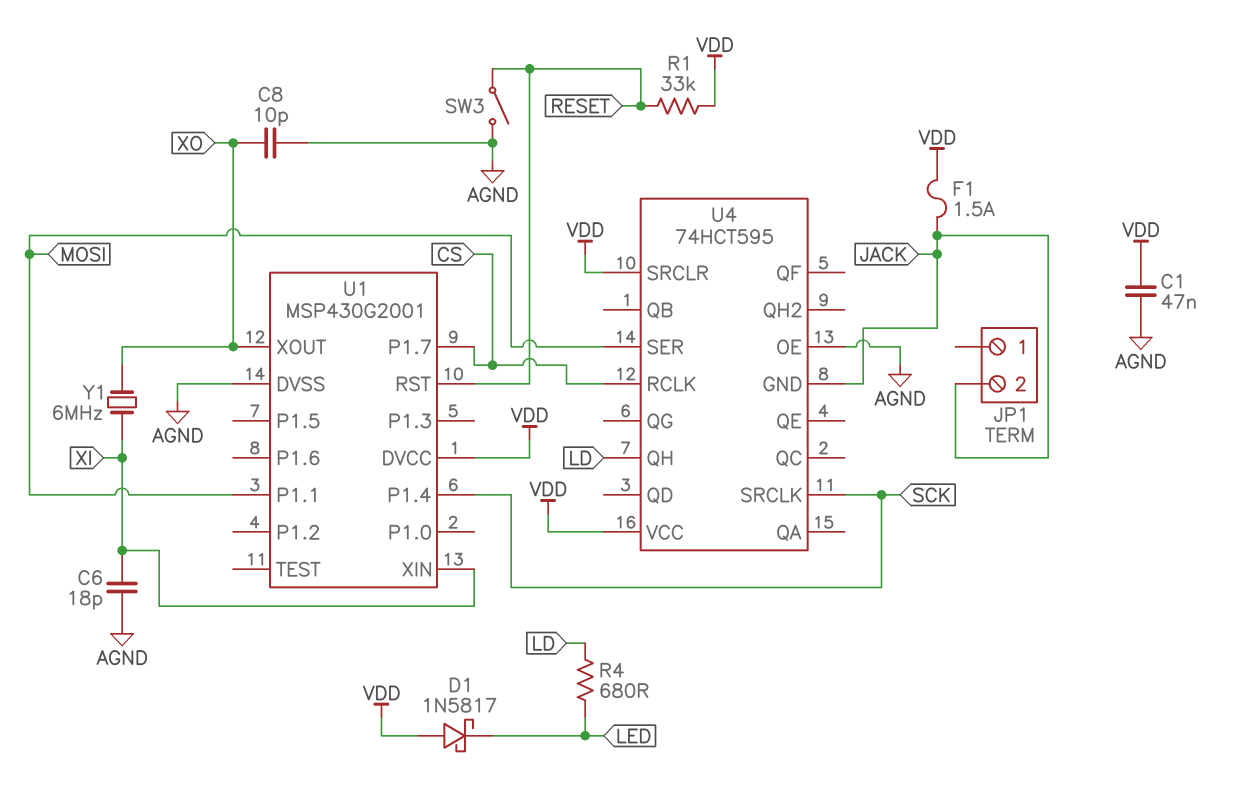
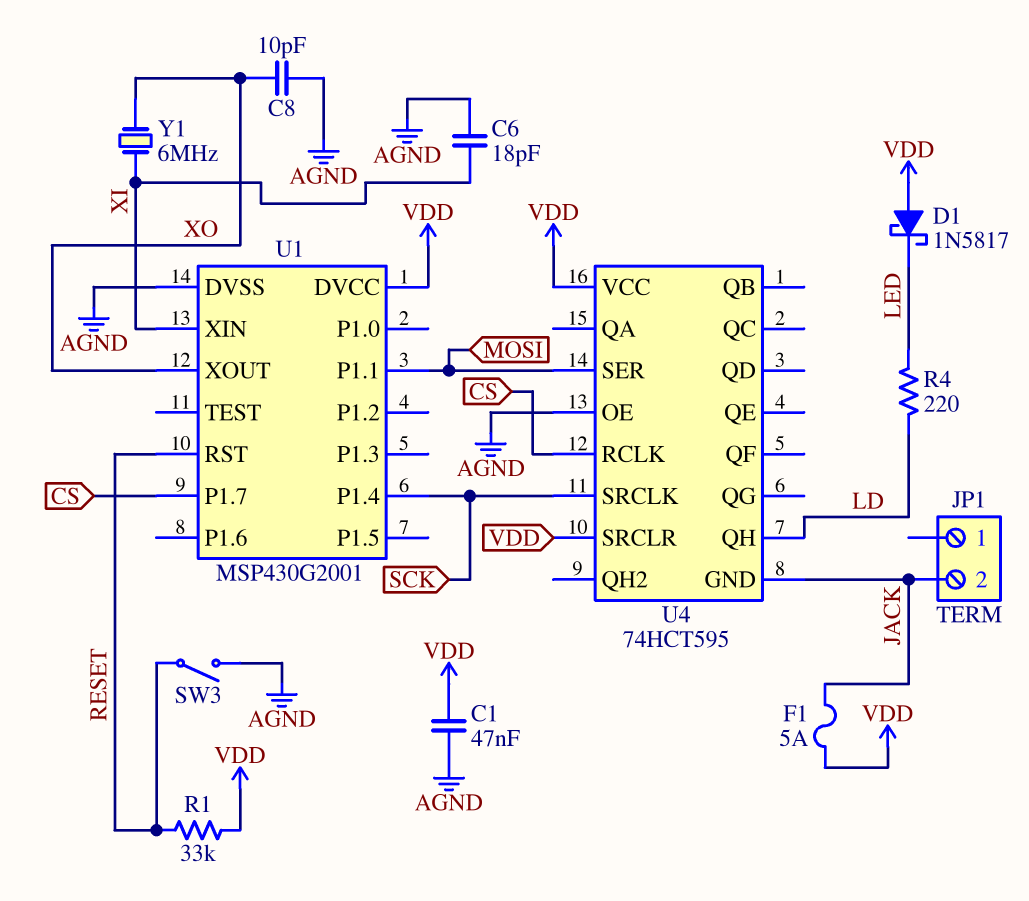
F1: 1.5A (JACK, VDD) -> 5A (JACK, VDD)
R4: 680 (LD, LED) -> 220 (LD, LED)

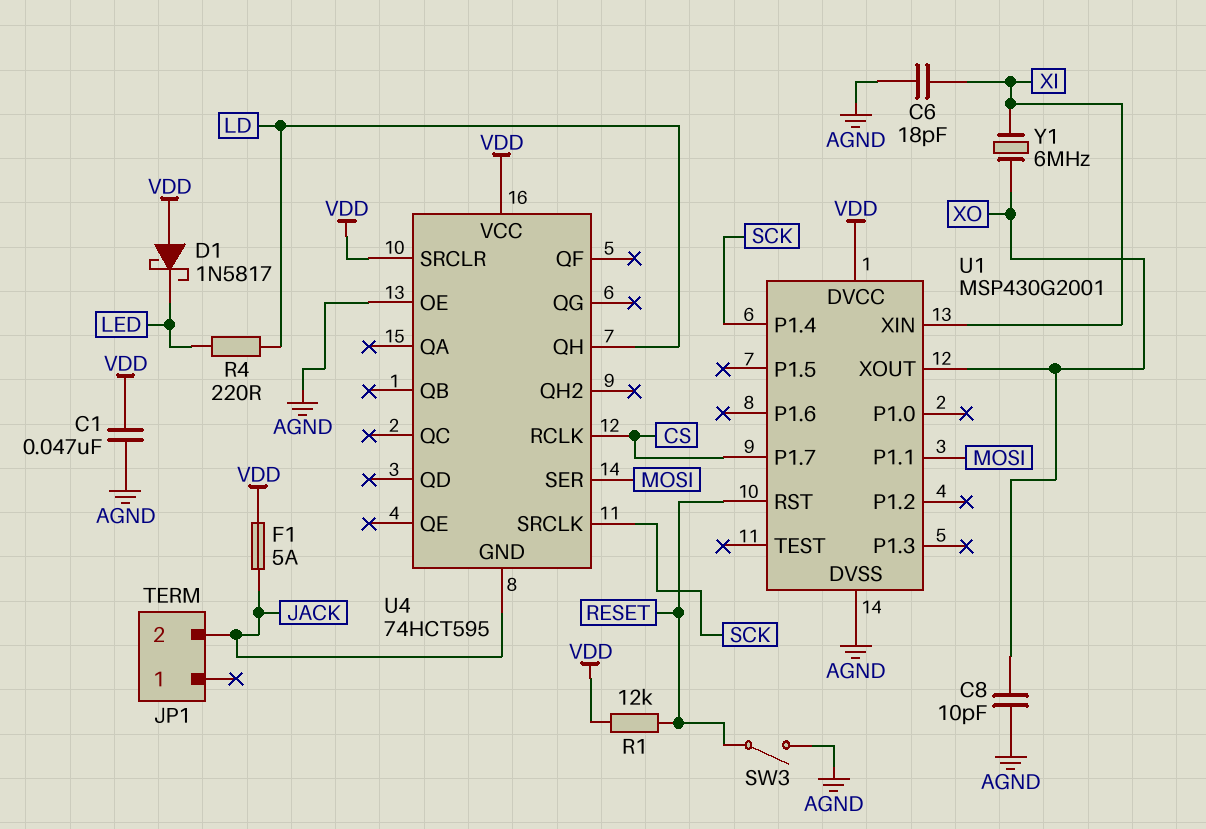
R1: 33k (RESET, VDD) -> 12k (RESET, VDD)

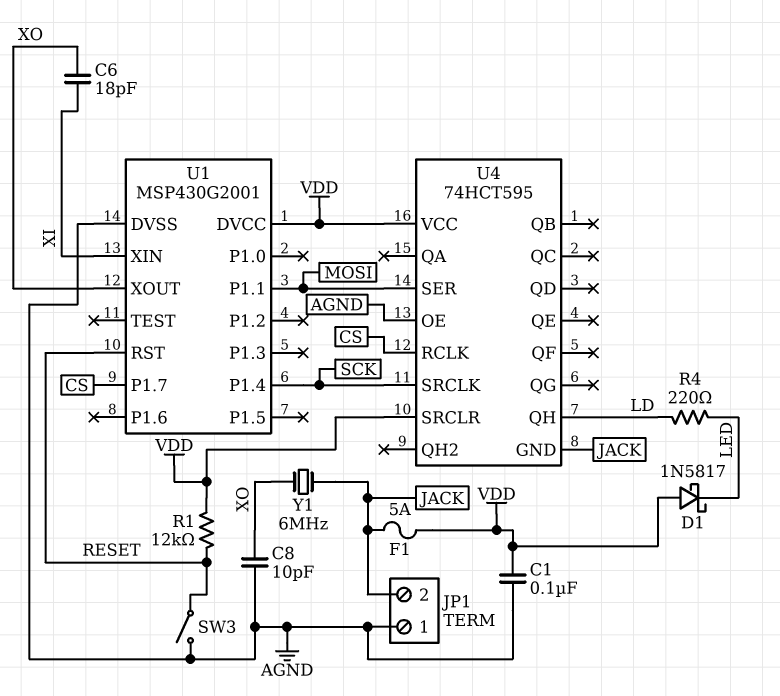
C1: 47nF (AGND, VDD) -> 100nF (AGND, VDD)
C6: 18pF (AGND, XI) -> 18pF (XI, XO)
JP1 pin 1: none -> AGND
Y1: 6MHz (XI, XO) -> 6MHz (JACK, XO)

